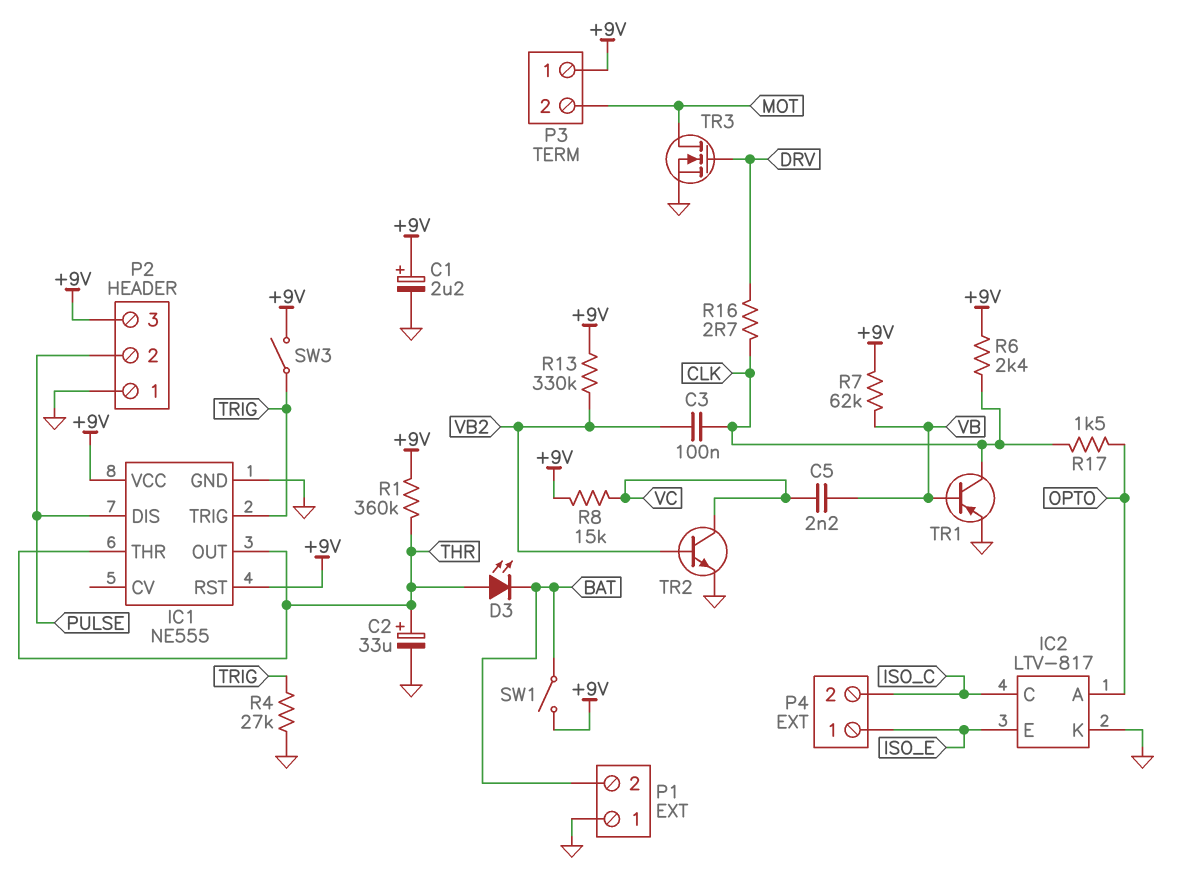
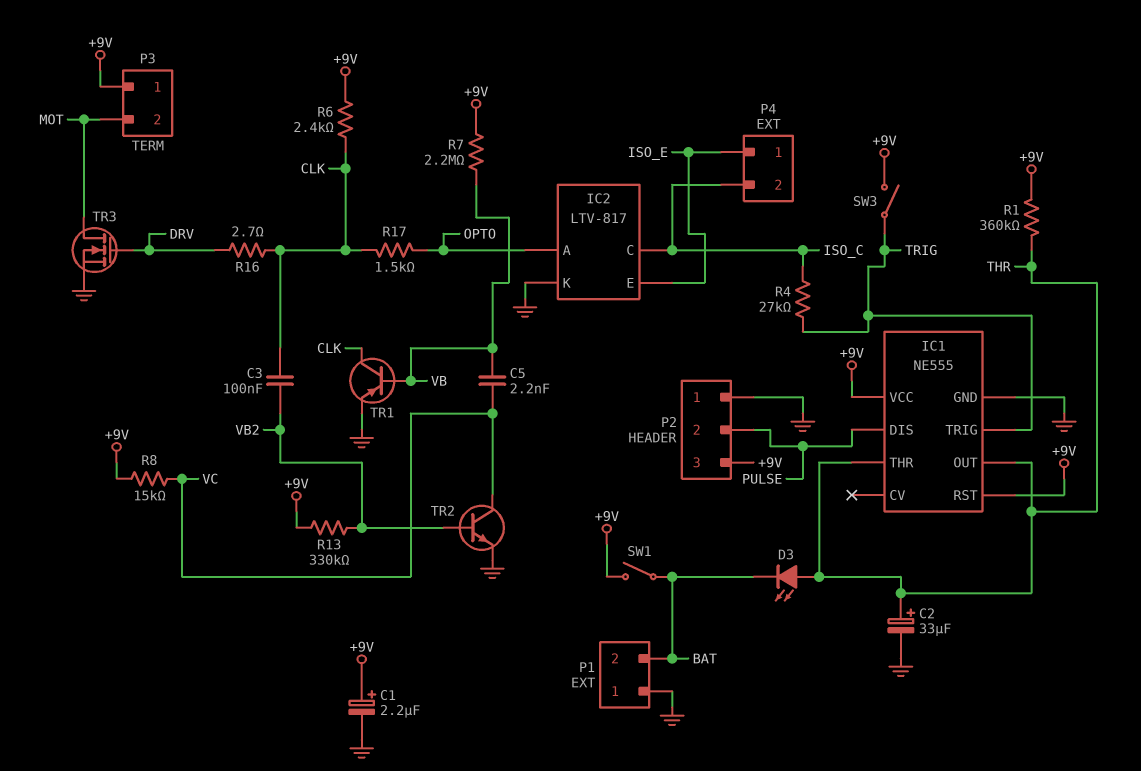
R4: 27k (GND, TRIG) -> 27k (ISO_C, TRIG)
R7: 62k (+9V, VB) -> 2.2M (+9V, VB)

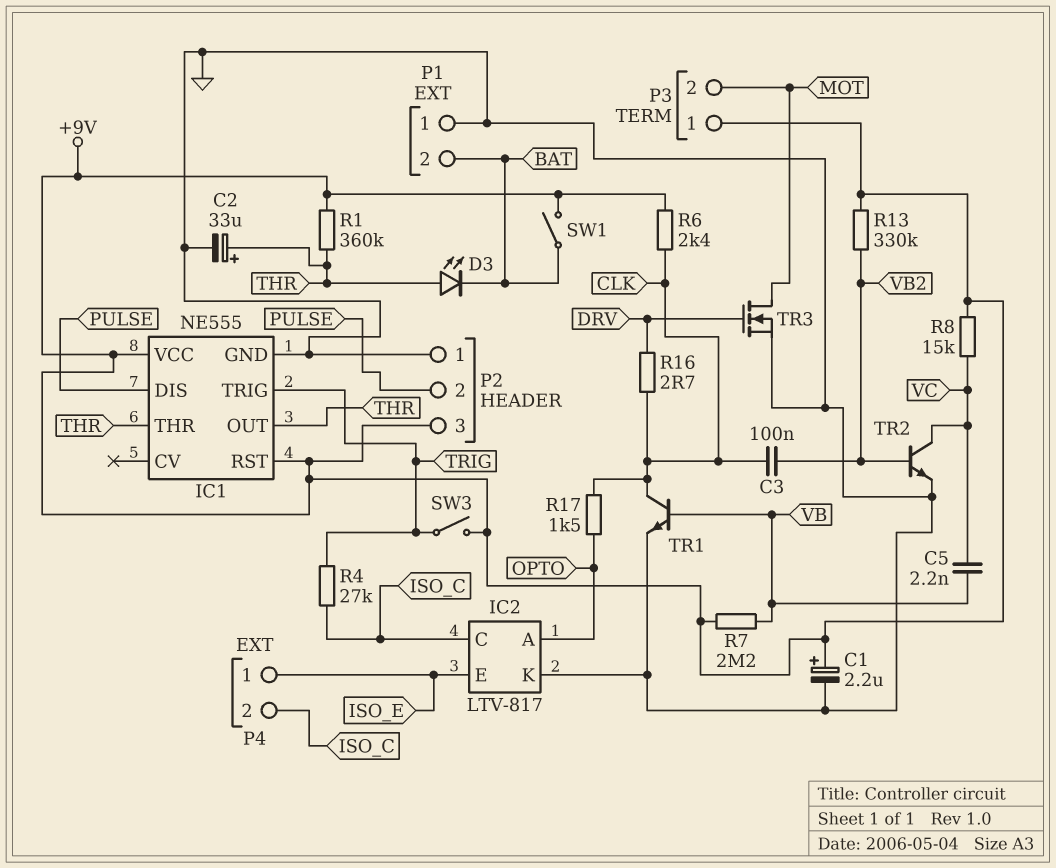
TR1: PNP (B VB, C CLK, E GND) -> NPN (B VB, C CLK, E GND)

